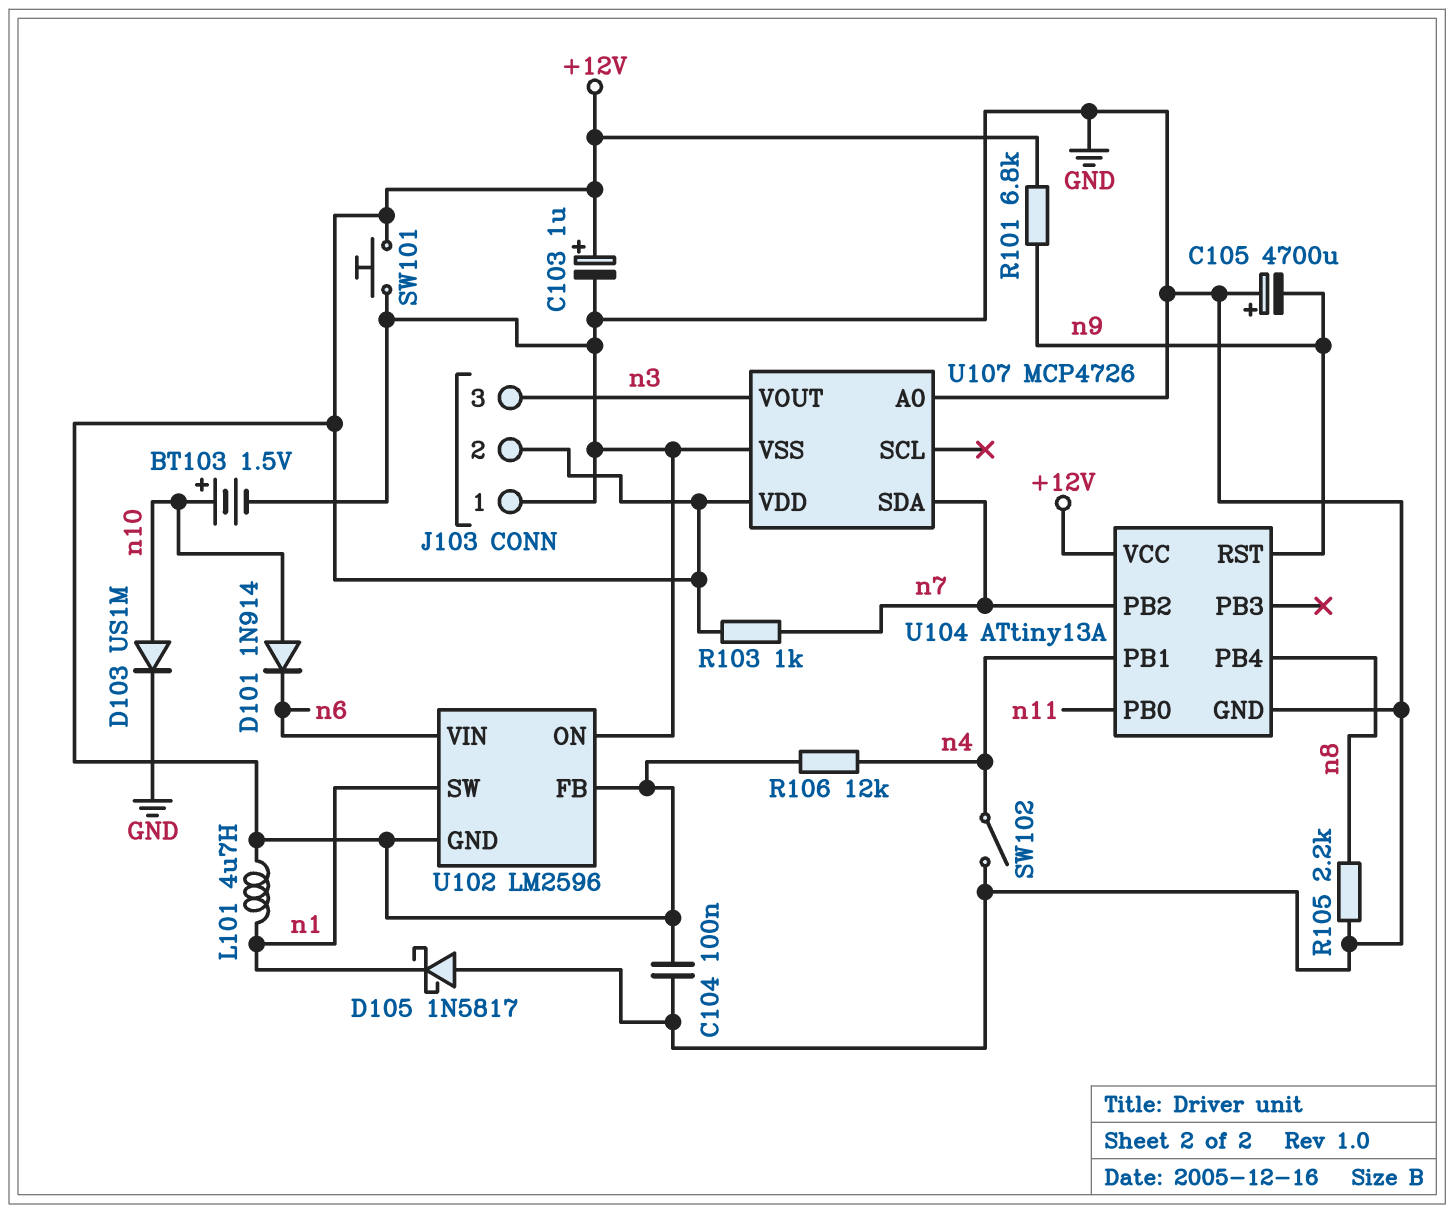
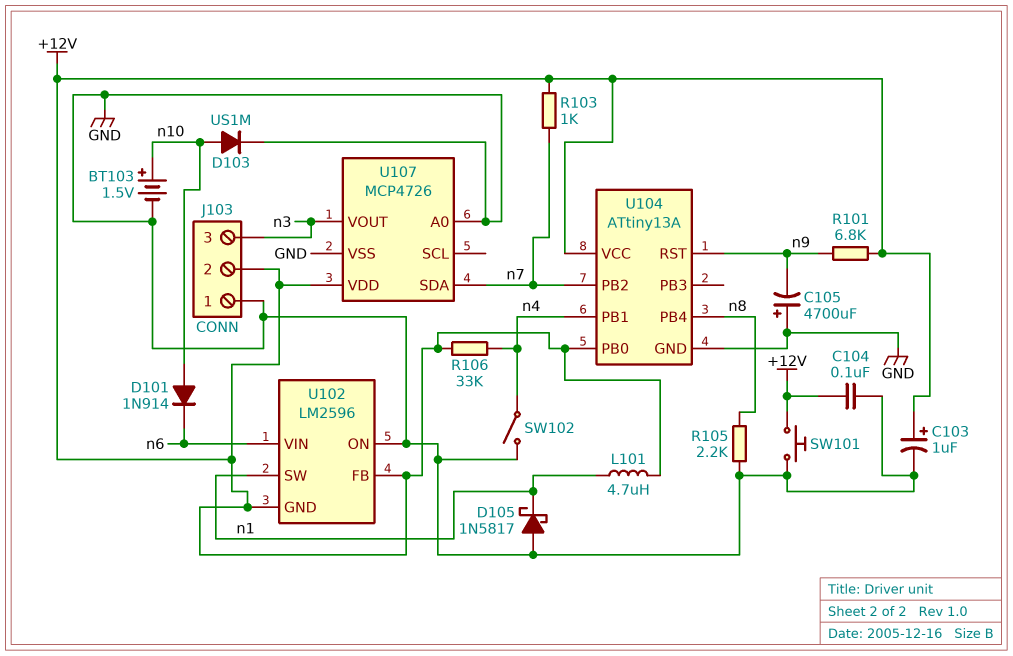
R106: 12k (+12V, n4) -> 33k (+12V, n4)
U104 pin PB0: n11 -> +12V

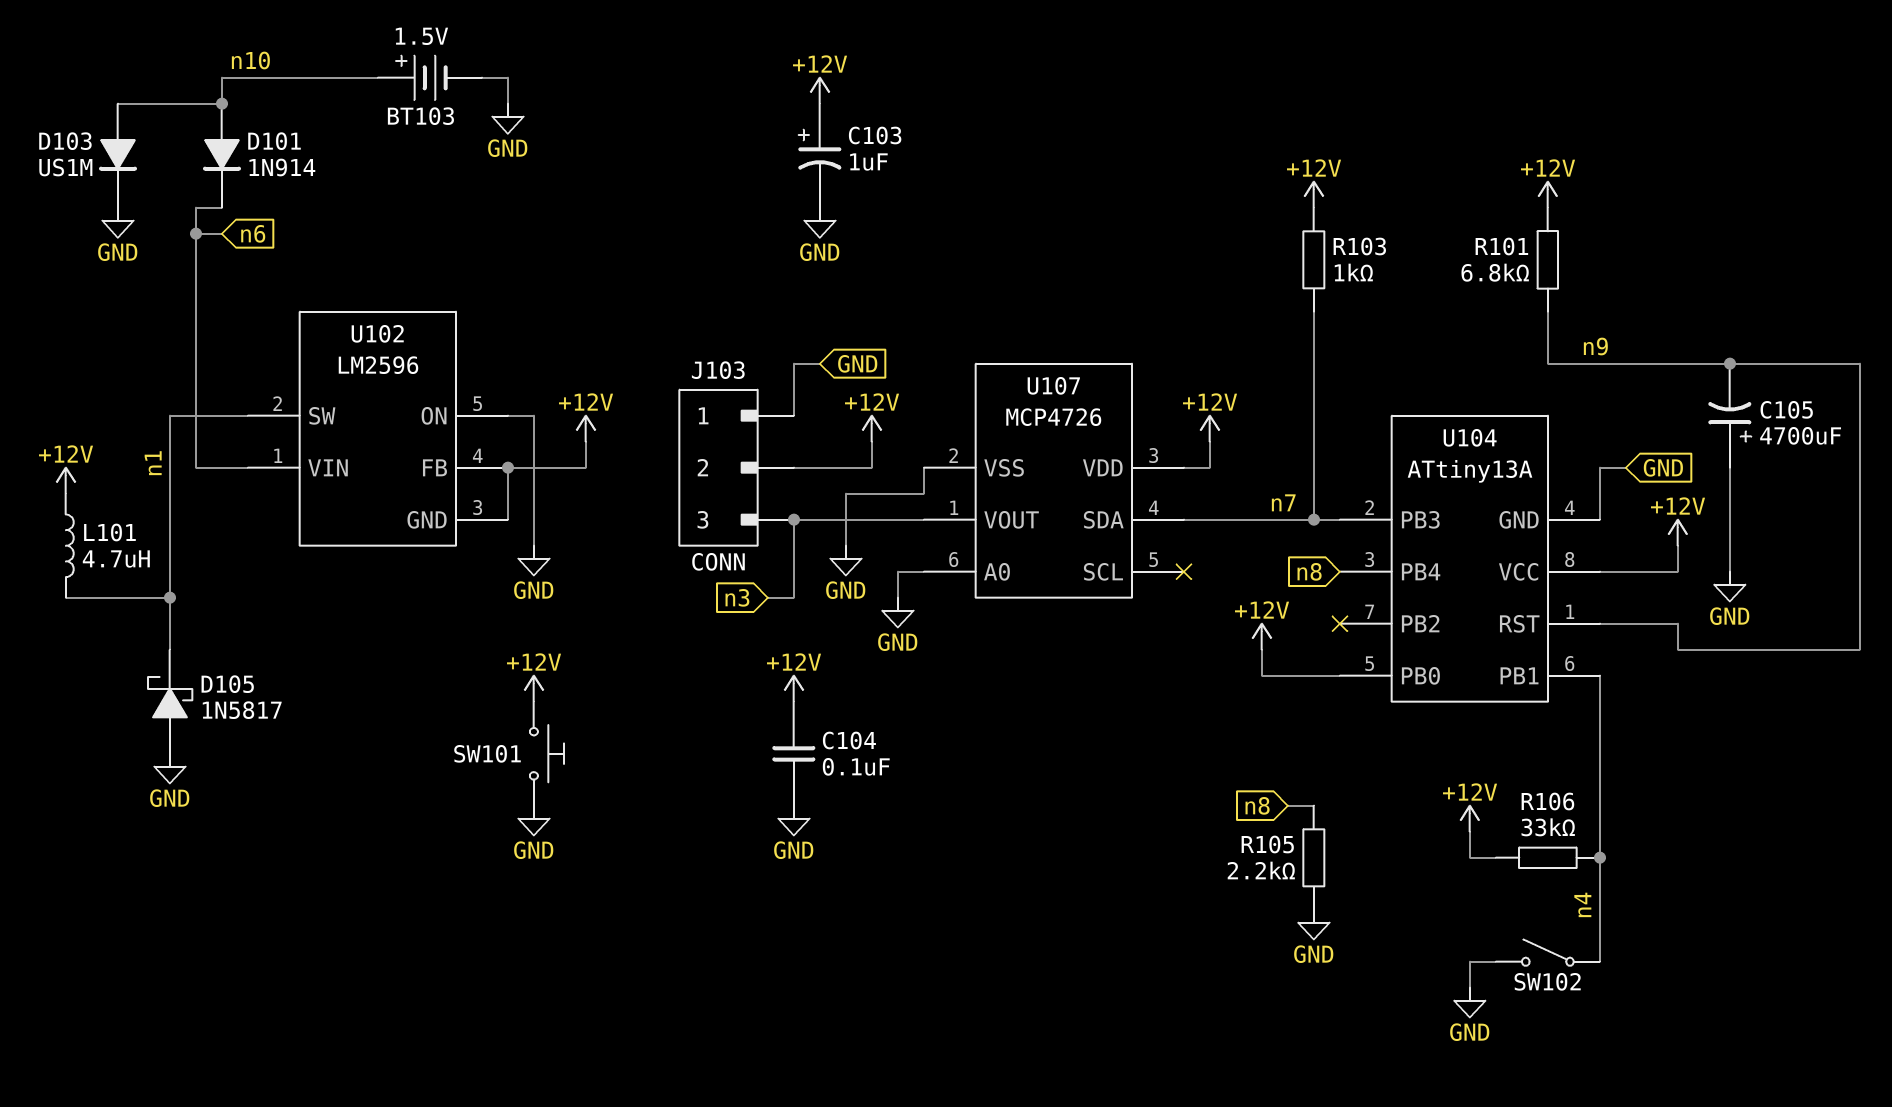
U104 pin PB2: n7 -> none
U104 pin PB3: none -> n7

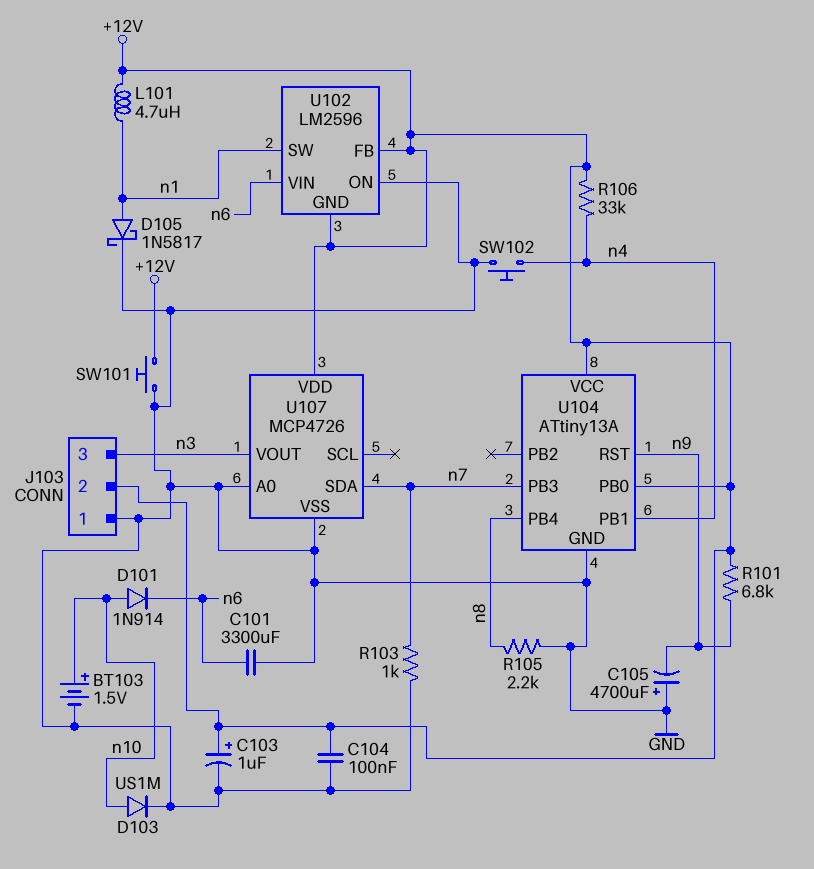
C101: none -> 3300uF (GND, n6)
D105: schottky 1N5817 (A GND, K n1) -> schottky 1N5817 (A n1, K GND)
R103: 1k (+12V, n7) -> 1k (GND, n7)
SW102: switch (GND, n4) -> button (GND, n4)

